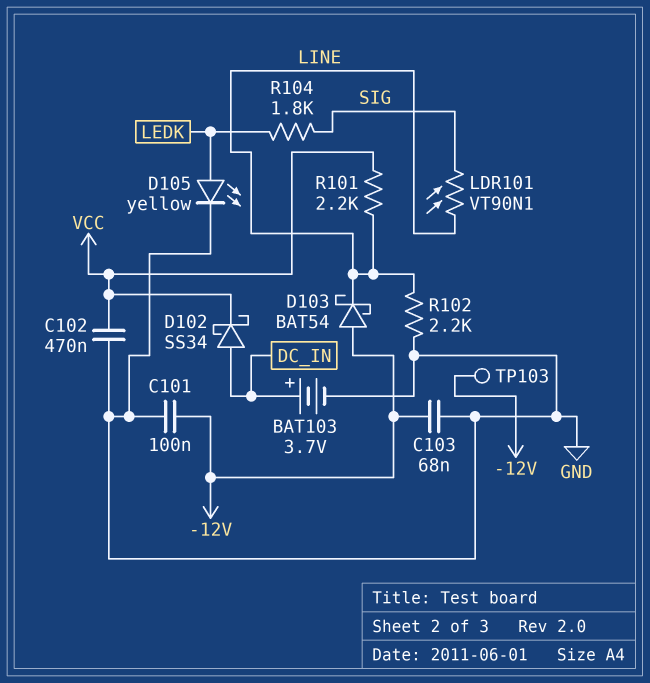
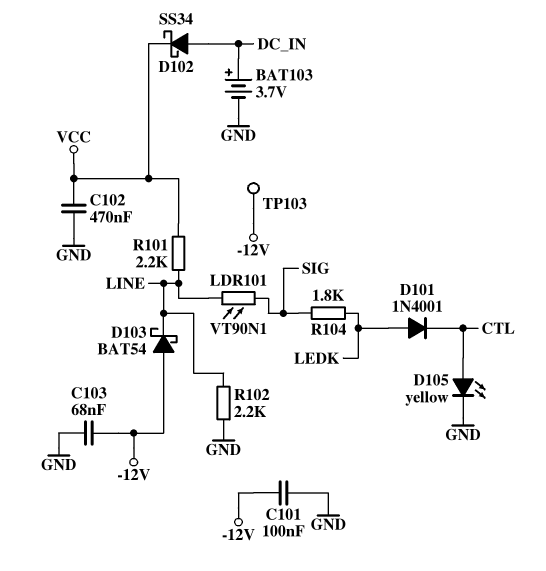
D101: none -> diode 1N4001 (A LEDK, K CTL)
D105: LED yellow (A LEDK, K GND) -> LED yellow (A CTL, K GND)

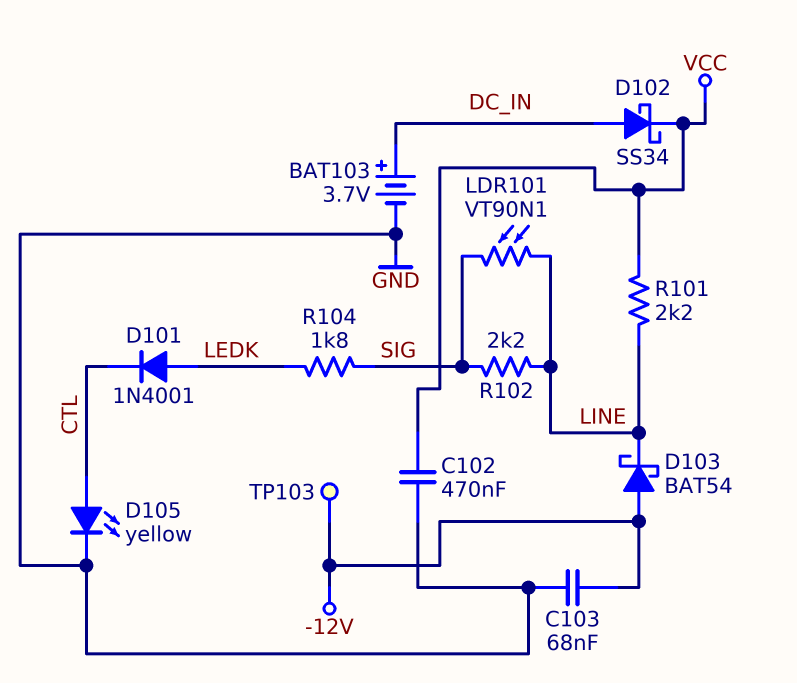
C101: 100nF (-12V, GND) -> none
R102: 2.2k (GND, LINE) -> 2.2k (LINE, SIG)

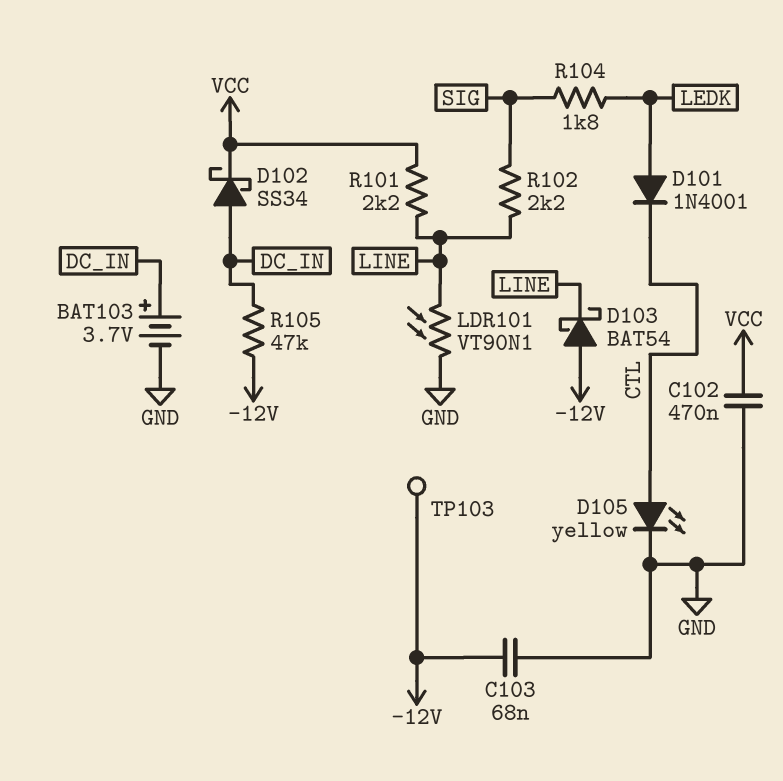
LDR101: VT90N1 (LINE, SIG) -> VT90N1 (GND, LINE)
R105: none -> 47k (-12V, DC_IN)

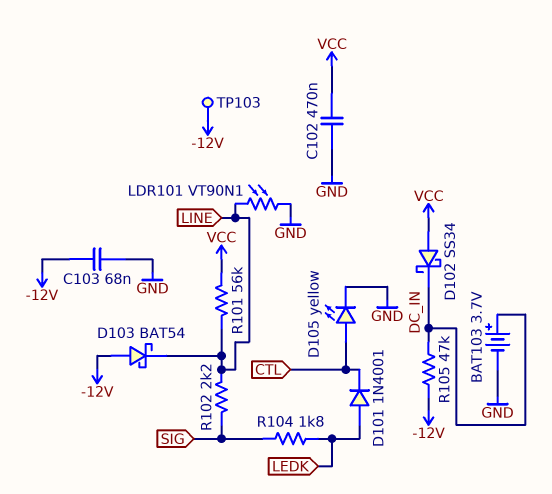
D102: schottky SS34 (A DC_IN, K VCC) -> schottky SS34 (A VCC, K DC_IN)
R101: 2.2k (LINE, VCC) -> 56k (LINE, VCC)

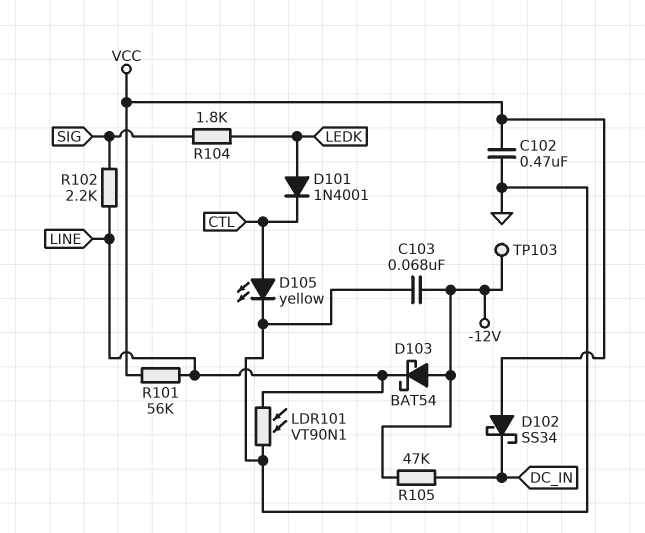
BAT103: 3.7V (plus DC_IN, minus GND) -> none

